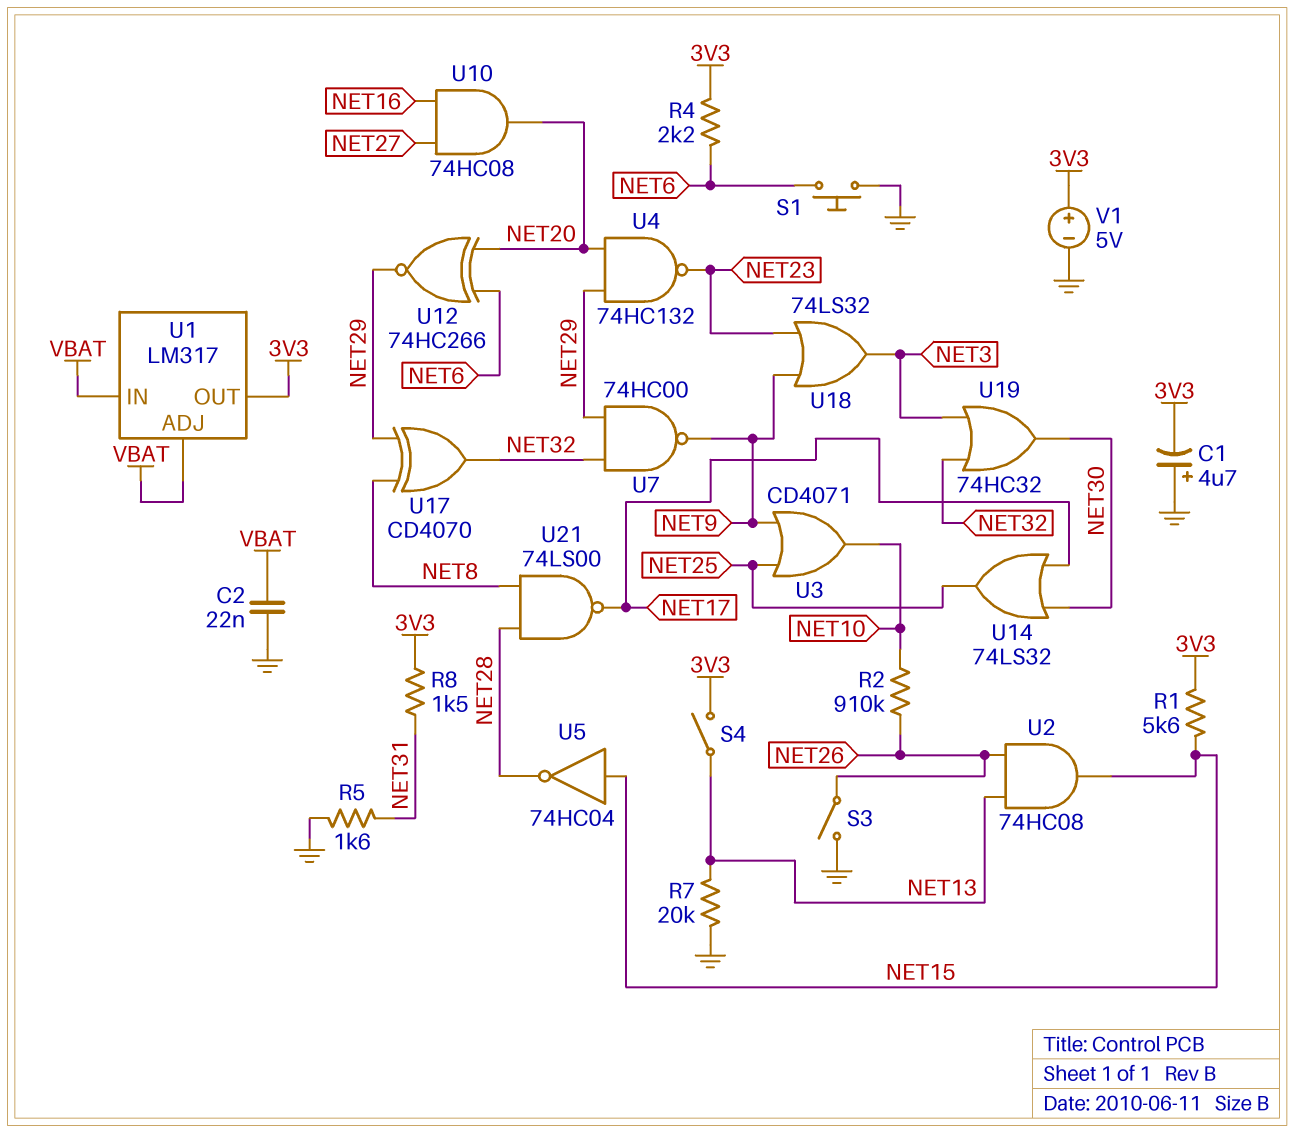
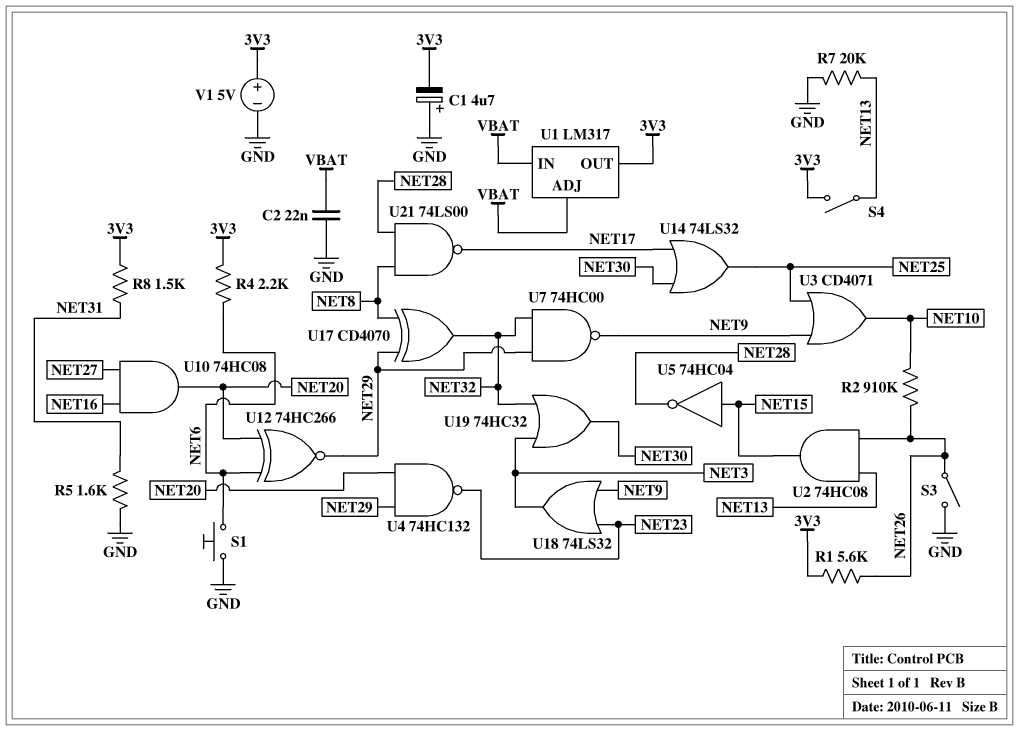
R1: 5.6k (3V3, NET15) -> 5.6k (3V3, NET26)

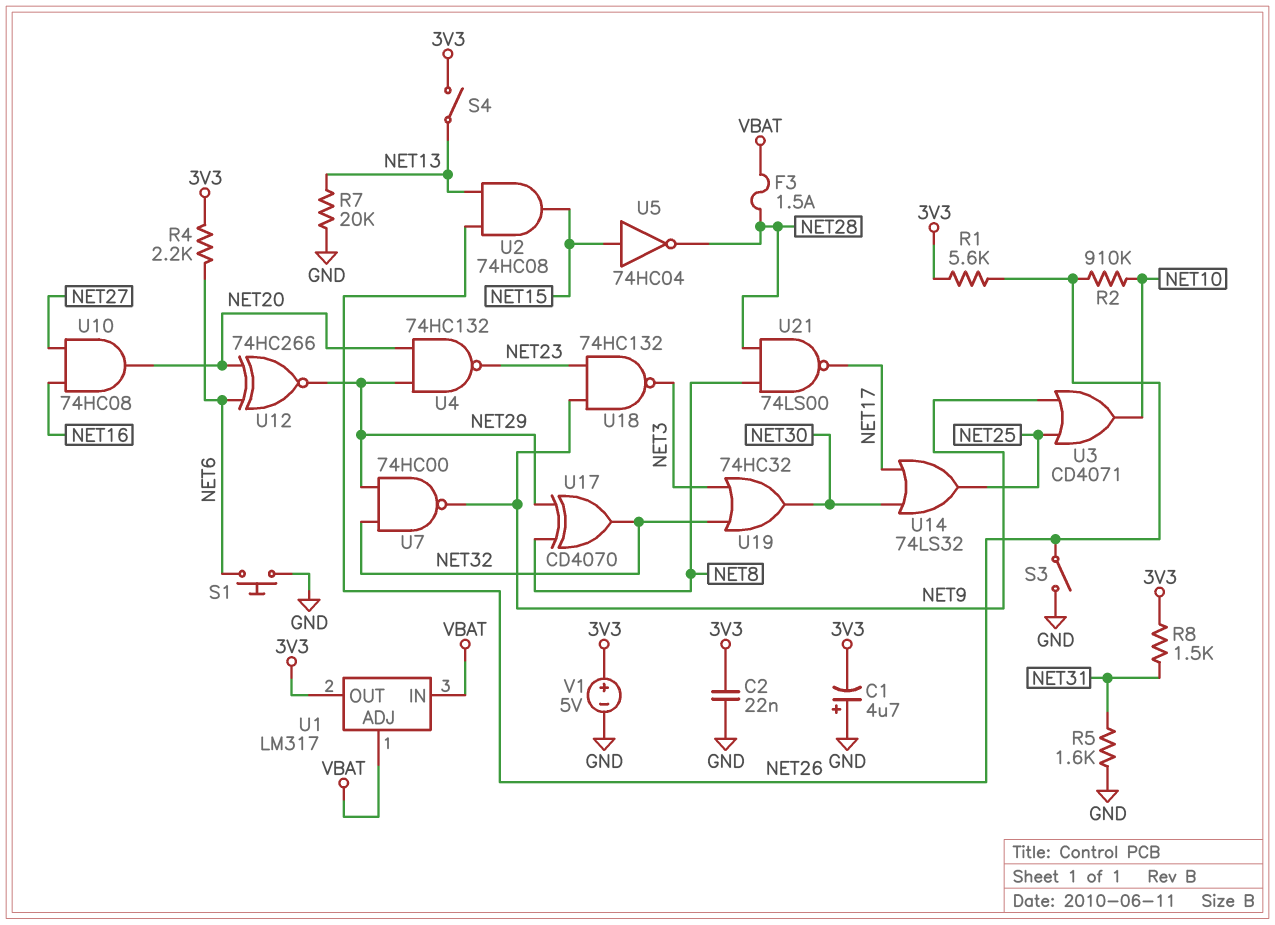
C2: 22nF (GND, VBAT) -> 22nF (3V3, GND)
F3: none -> 1.5A (NET28, VBAT)
U18: OR 74LS32 (in NET9, in NET23, out NET3) -> NAND 74HC132 (in NET9, in NET23, out NET3)

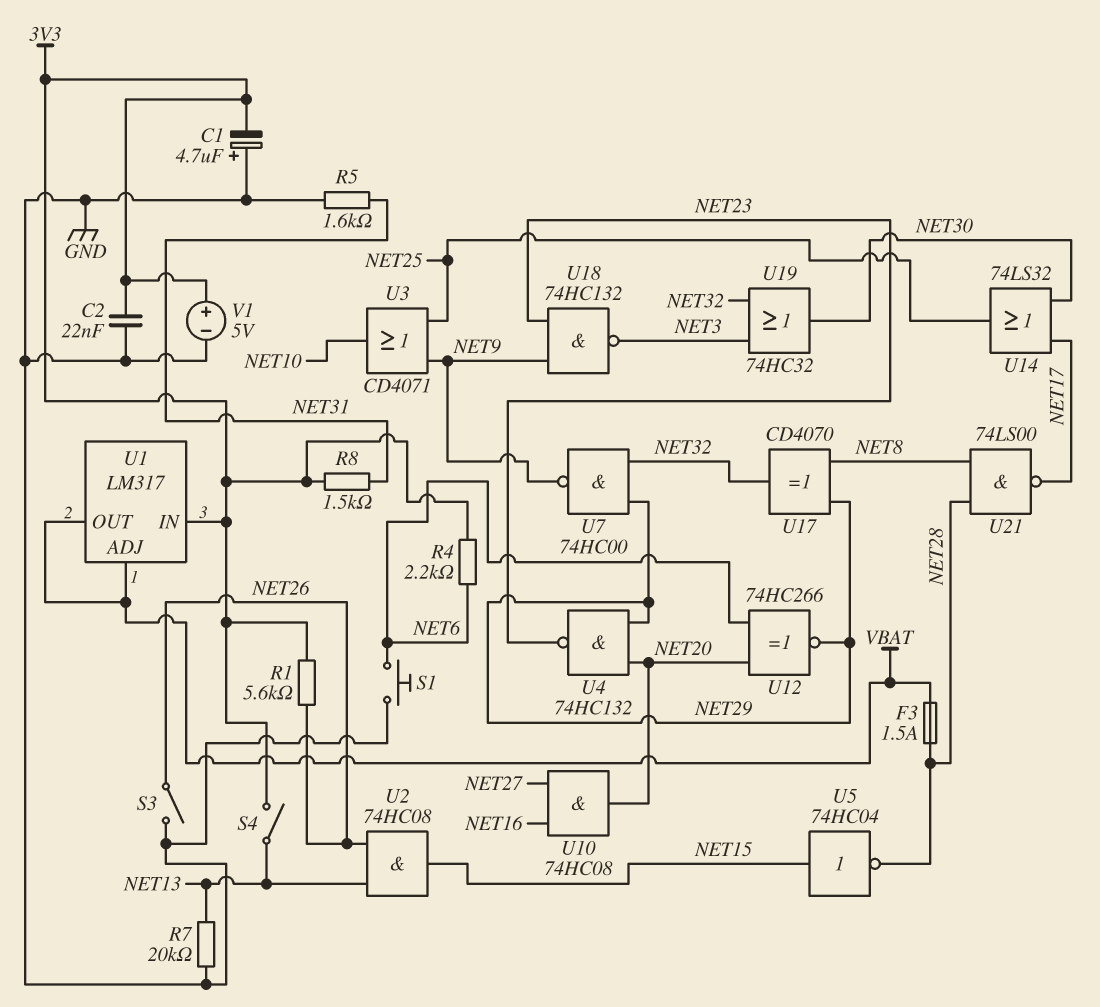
R2: 910k (NET10, NET26) -> none
U1 pin IN: VBAT -> 3V3
U1 pin OUT: 3V3 -> VBAT

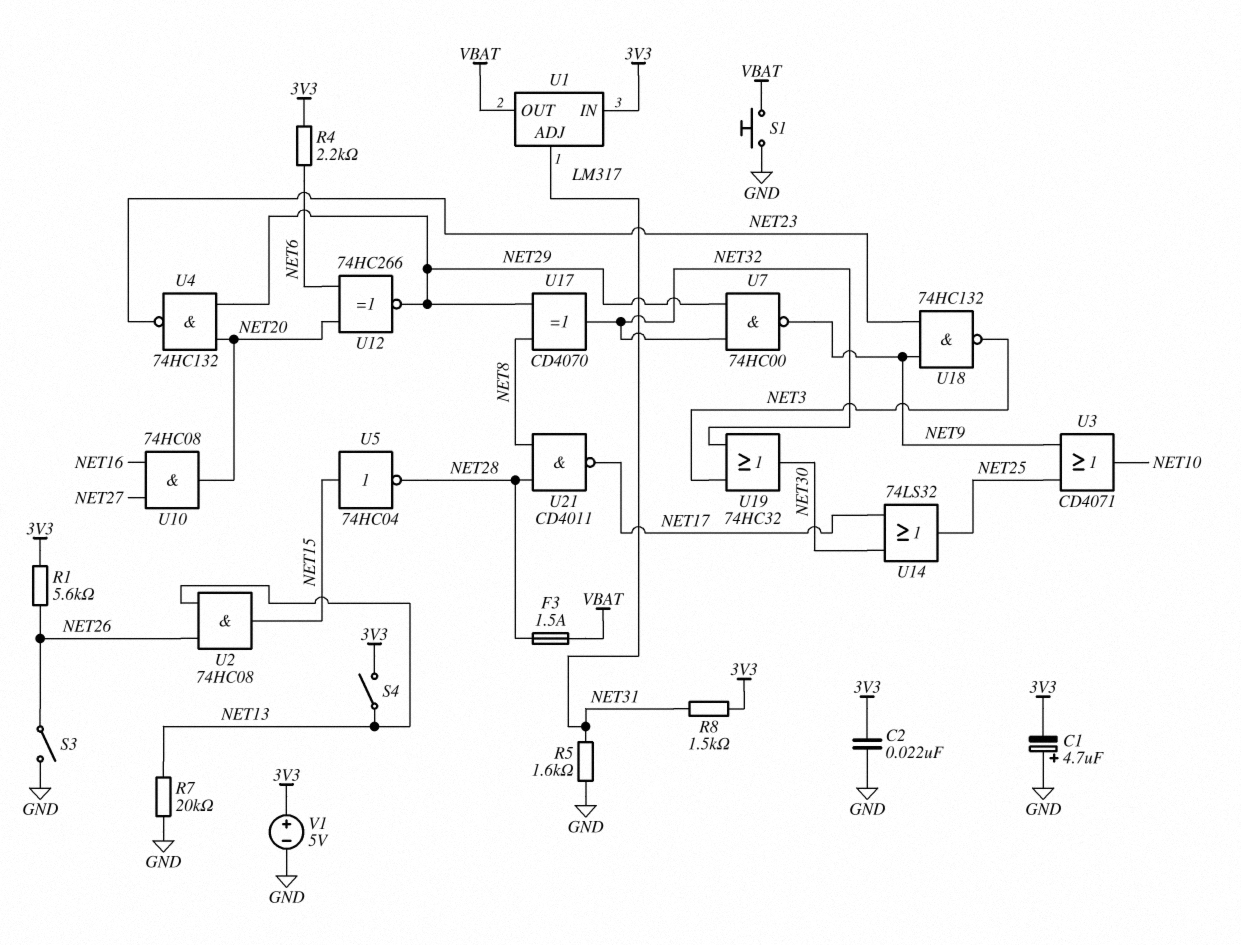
S1: button (GND, NET6) -> button (GND, VBAT)
U1 pin ADJ: VBAT -> NET31
U21: NAND 74LS00 (in NET8, in NET28, out NET17) -> NAND CD4011 (in NET8, in NET28, out NET17)

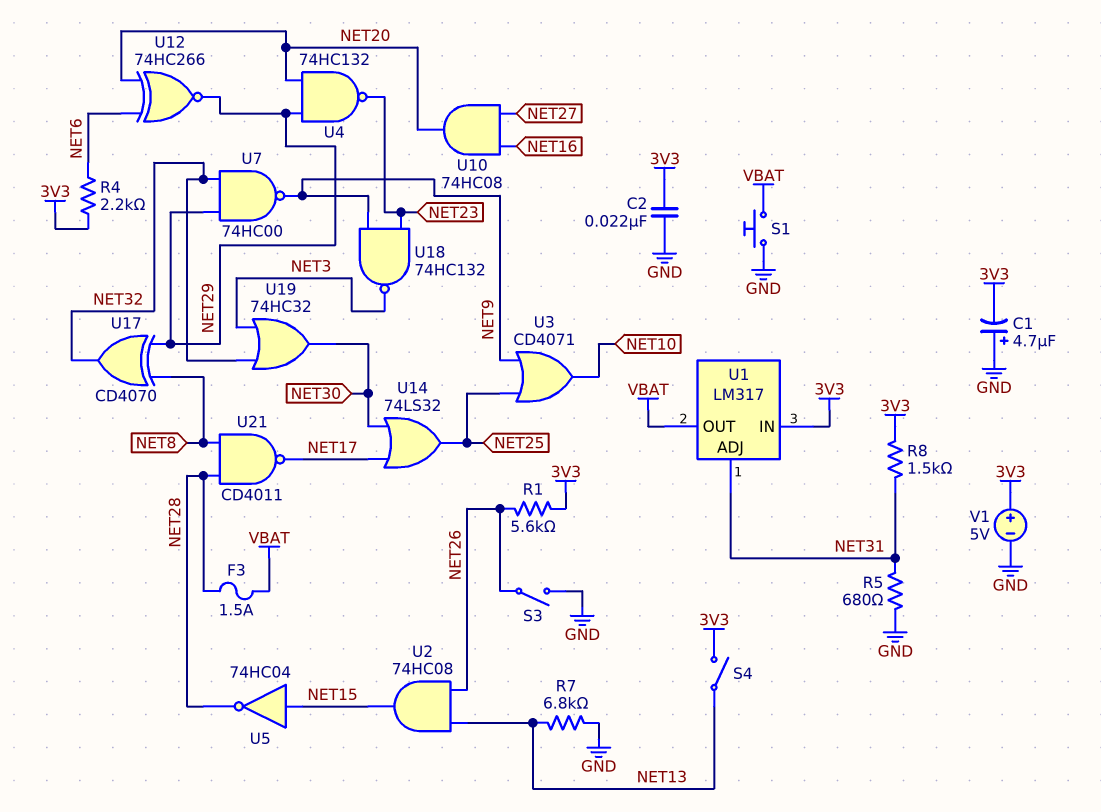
R5: 1.6k (GND, NET31) -> 680 (GND, NET31)
R7: 20k (GND, NET13) -> 6.8k (GND, NET13)

